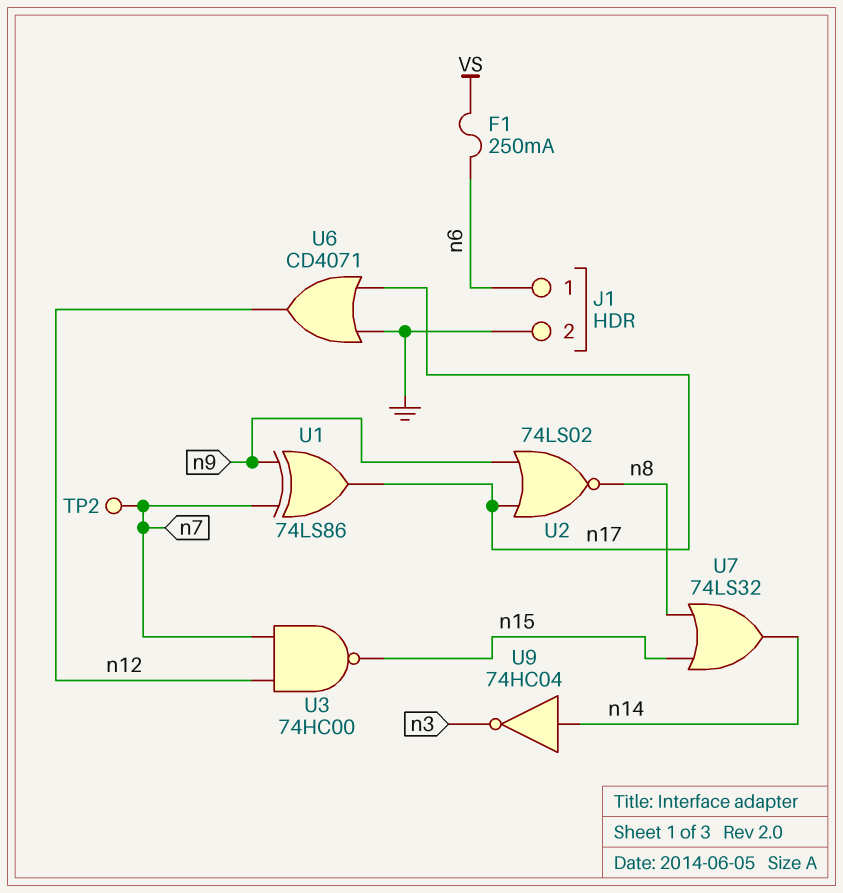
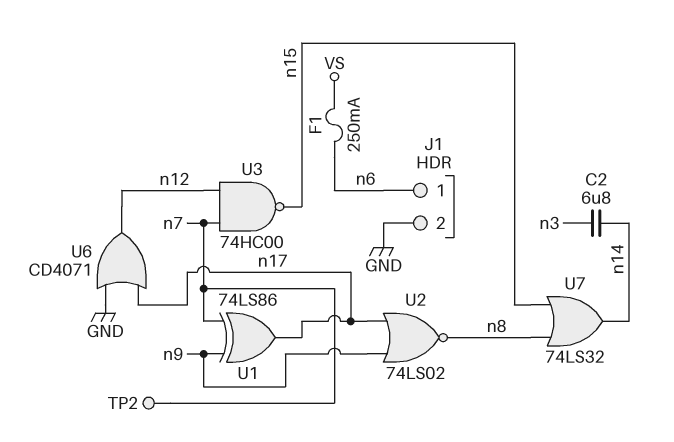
C2: none -> 6.8uF (n3, n14)
U9: NOT 74HC04 (in n14, out n3) -> none

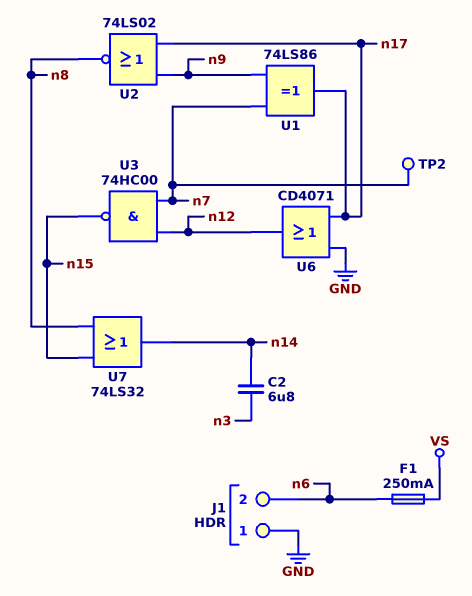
J1 pin 1: n6 -> GND
J1 pin 2: GND -> n6

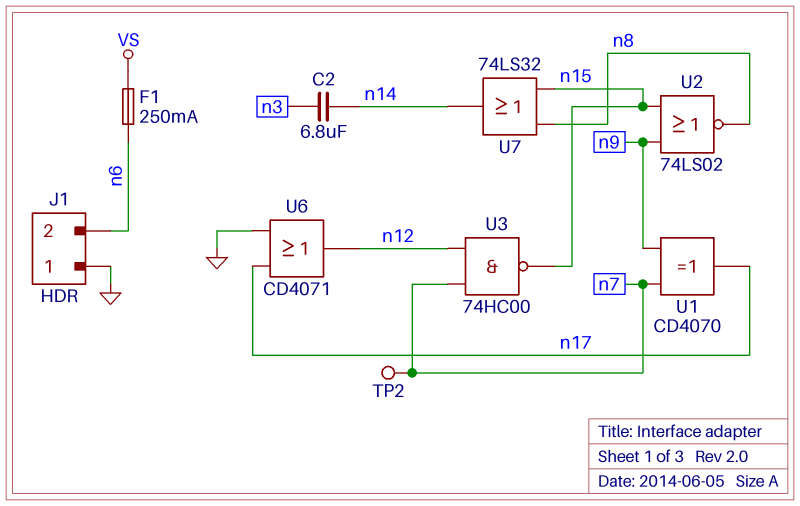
U1: XOR 74LS86 (in n7, in n9, out n17) -> XOR CD4070 (in n7, in n9, out n17)
U2: NOR 74LS02 (in n9, in n17, out n8) -> NOR 74LS02 (in n9, in n15, out n8)

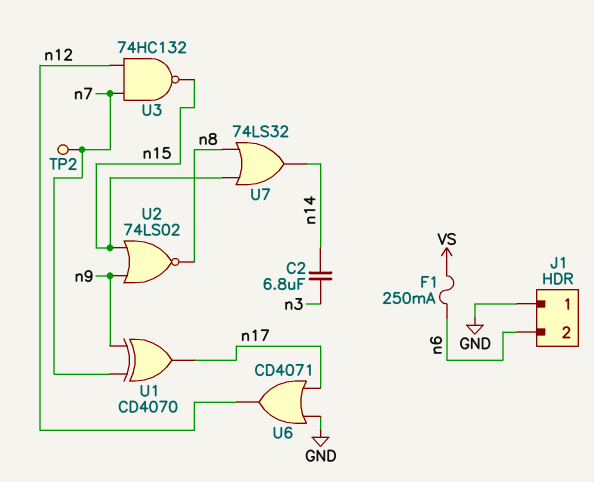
U3: NAND 74HC00 (in n7, in n12, out n15) -> NAND 74HC132 (in n7, in n12, out n15)

